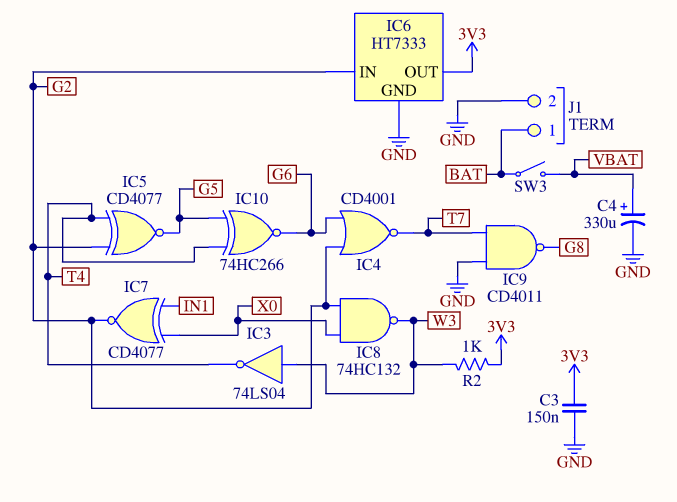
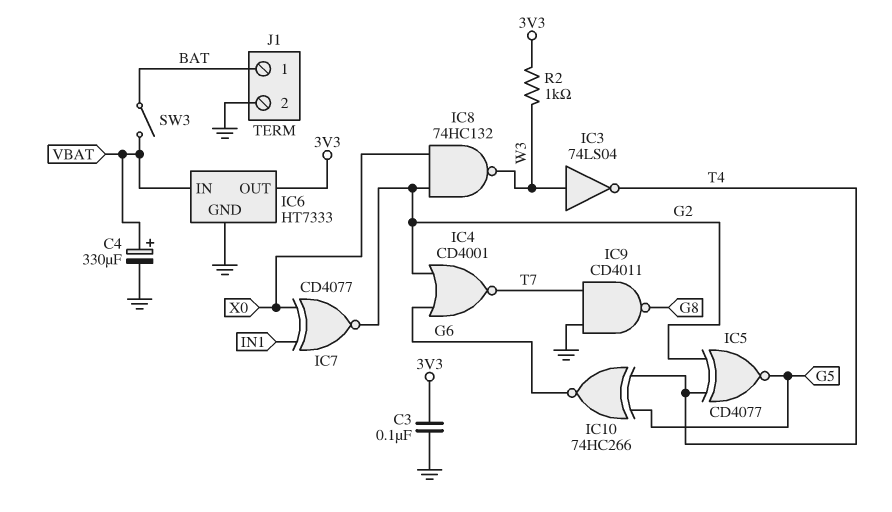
C3: 150nF (3V3, GND) -> 100nF (3V3, GND)
IC6 pin IN: G2 -> VBAT

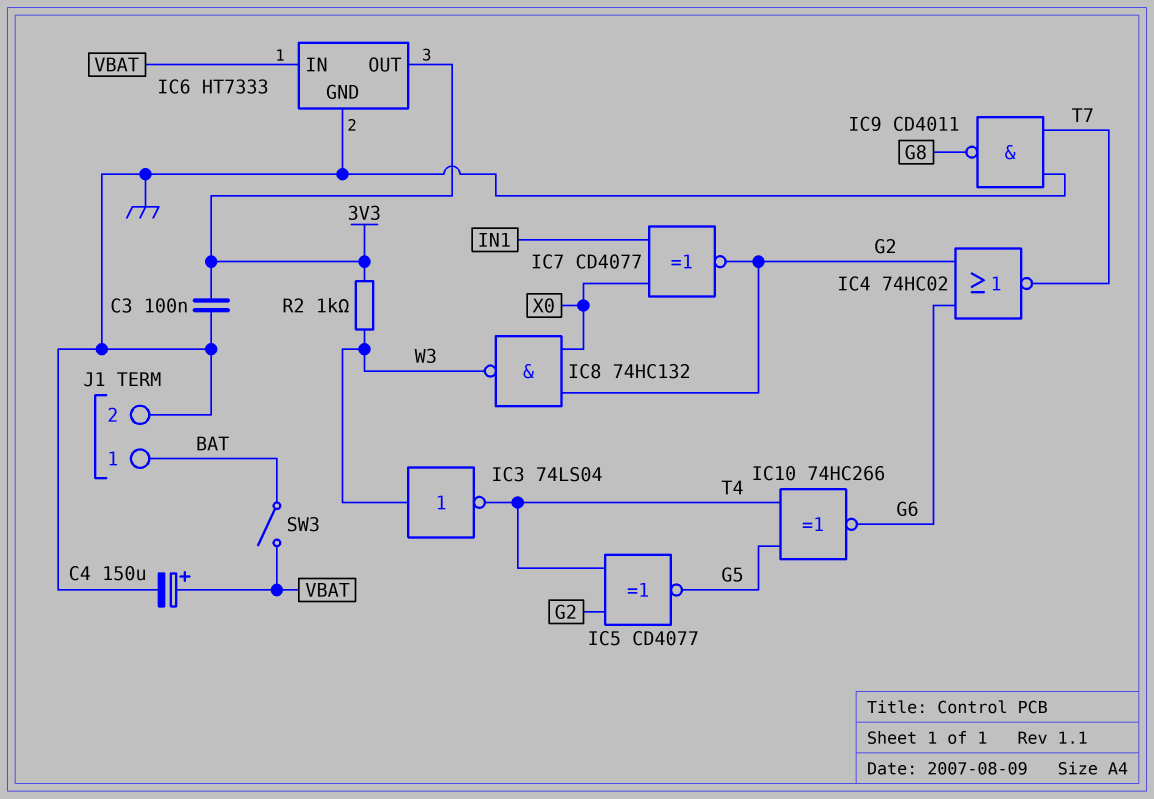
C4: 330uF (plus VBAT, minus GND) -> 150uF (plus VBAT, minus GND)
IC4: NOR CD4001 (in G2, in G6, out T7) -> NOR 74HC02 (in G2, in G6, out T7)

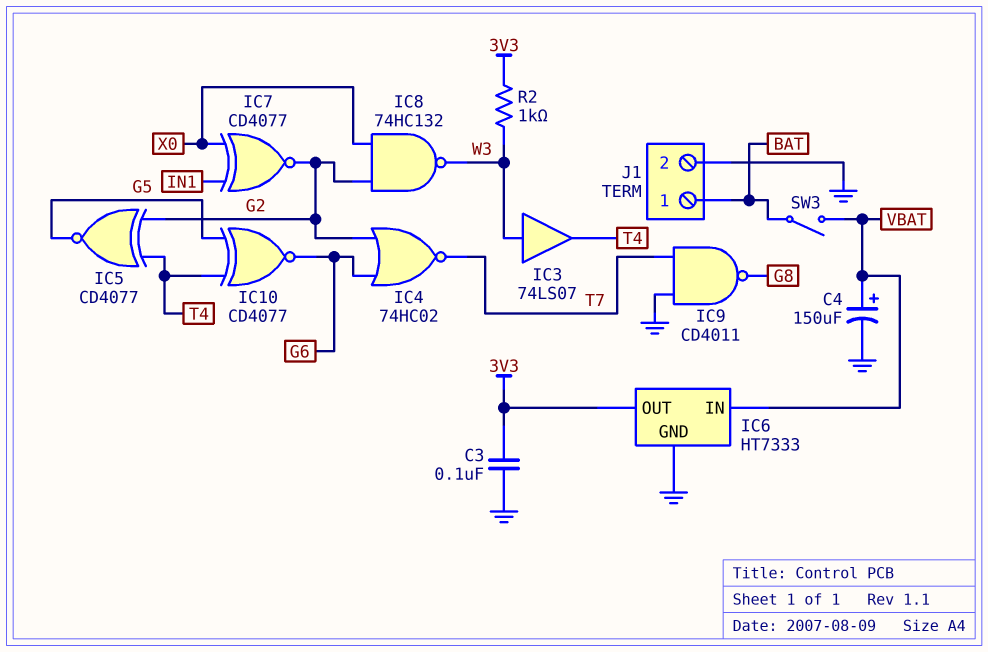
IC3: NOT 74LS04 (in W3, out T4) -> buffer 74LS07 (in W3, out T4)
IC10: XNOR 74HC266 (in G5, in T4, out G6) -> XNOR CD4077 (in G5, in T4, out G6)

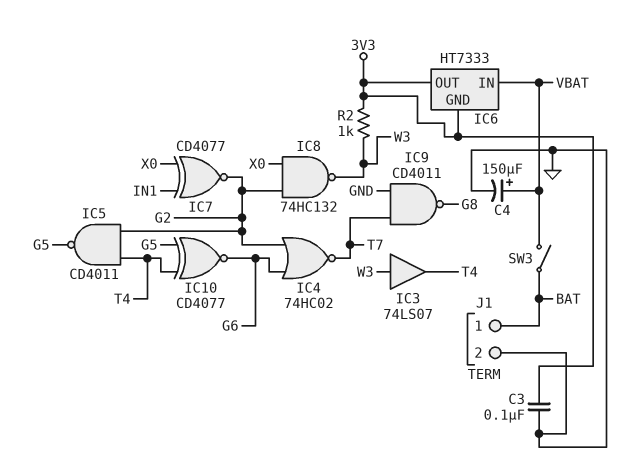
IC5: XNOR CD4077 (in G2, in T4, out G5) -> NAND CD4011 (in G2, in T4, out G5)
IC6 pin GND: GND -> 3V3

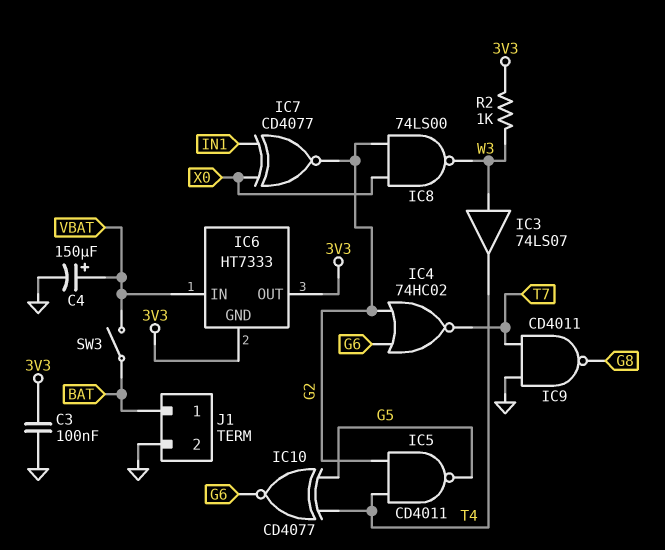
IC8: NAND 74HC132 (in G2, in X0, out W3) -> NAND 74LS00 (in G2, in X0, out W3)

